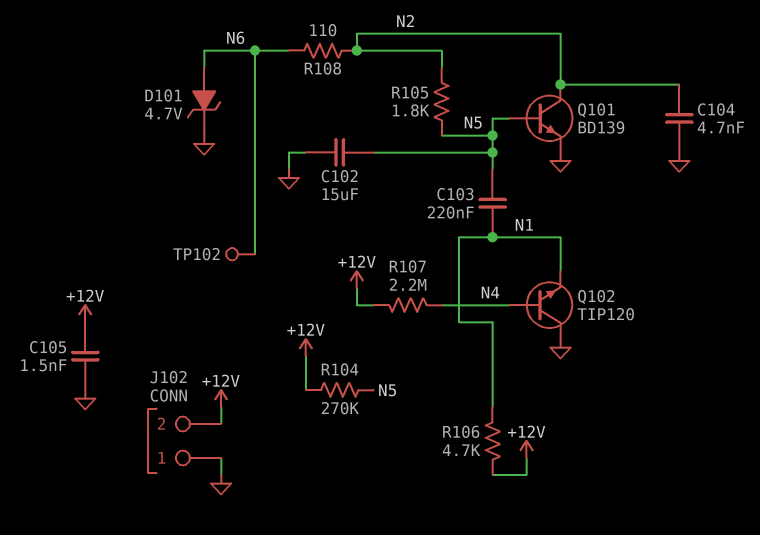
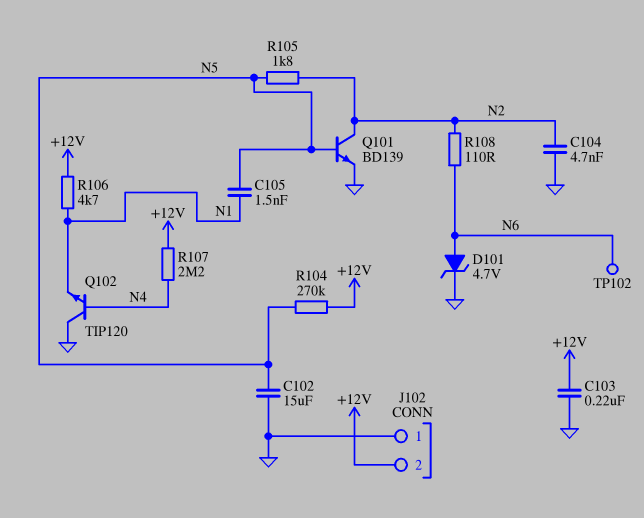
C103: 220nF (N1, N5) -> 220nF (+12V, GND)
C105: 1.5nF (+12V, GND) -> 1.5nF (N1, N5)

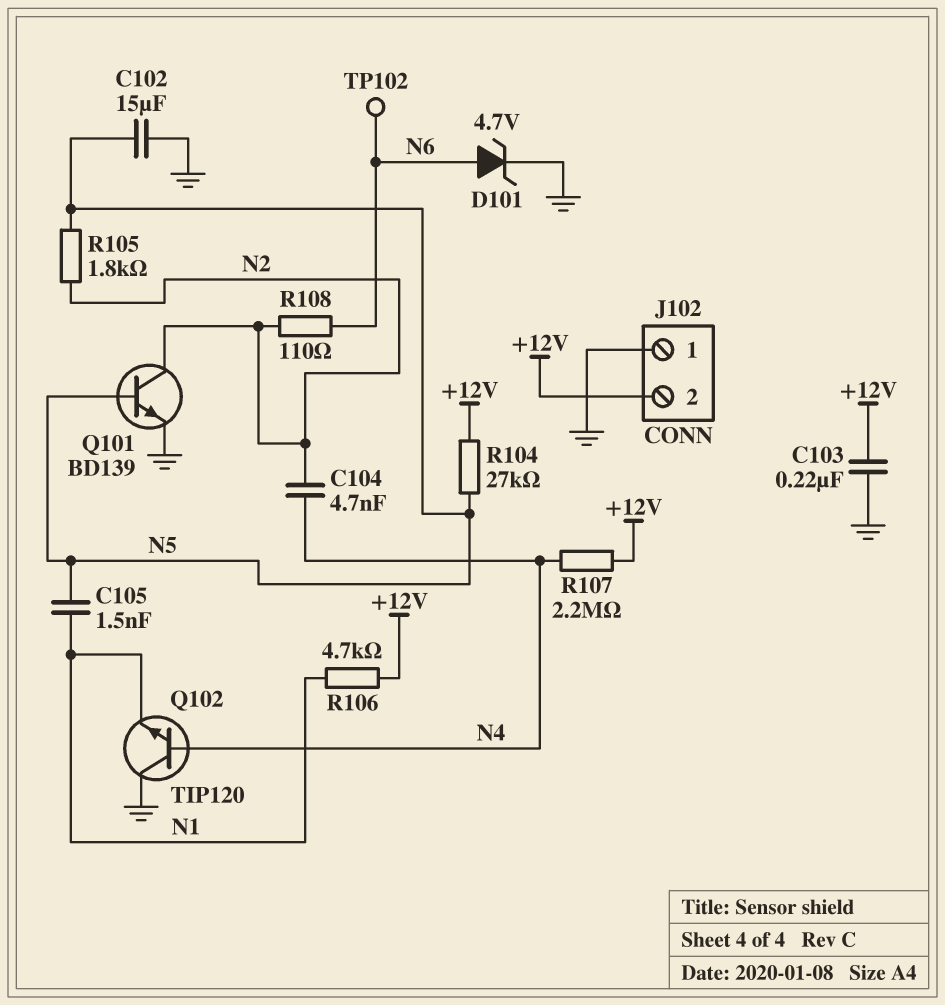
C104: 4.7nF (GND, N2) -> 4.7nF (N2, N4)
R104: 270k (+12V, N5) -> 27k (+12V, N5)

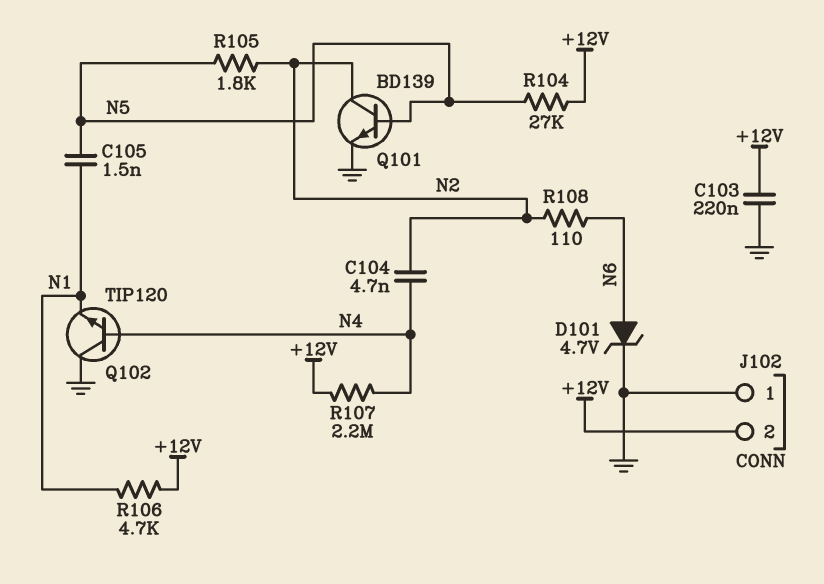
C102: 15uF (GND, N5) -> none
TP102: test point (N6) -> none

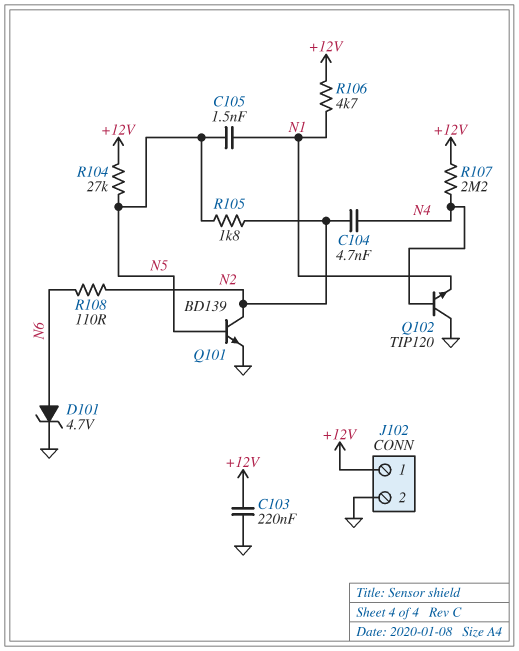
J102 pin 1: GND -> +12V
J102 pin 2: +12V -> GND

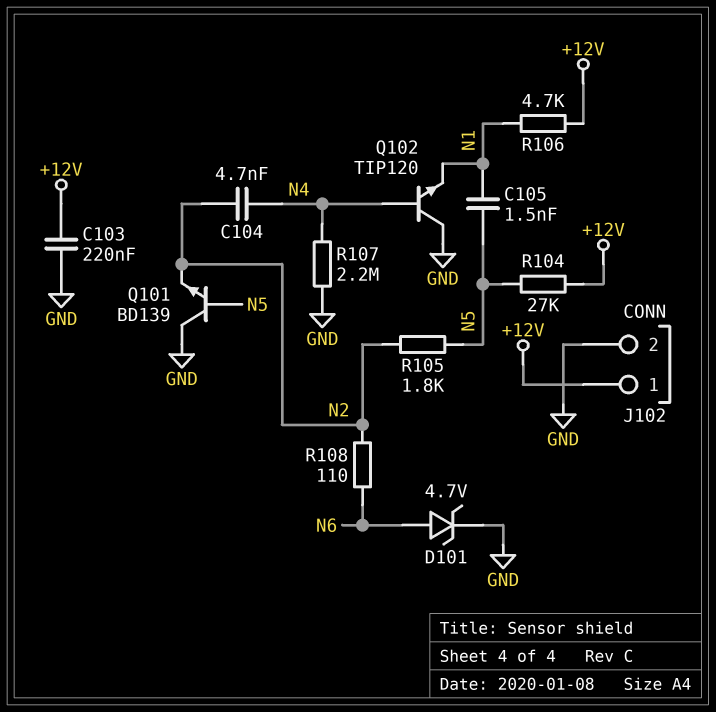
Q101: NPN BD139 (B N5, C N2, E GND) -> NPN BD139 (B N5, C GND, E N2)
R107: 2.2M (+12V, N4) -> 2.2M (GND, N4)

